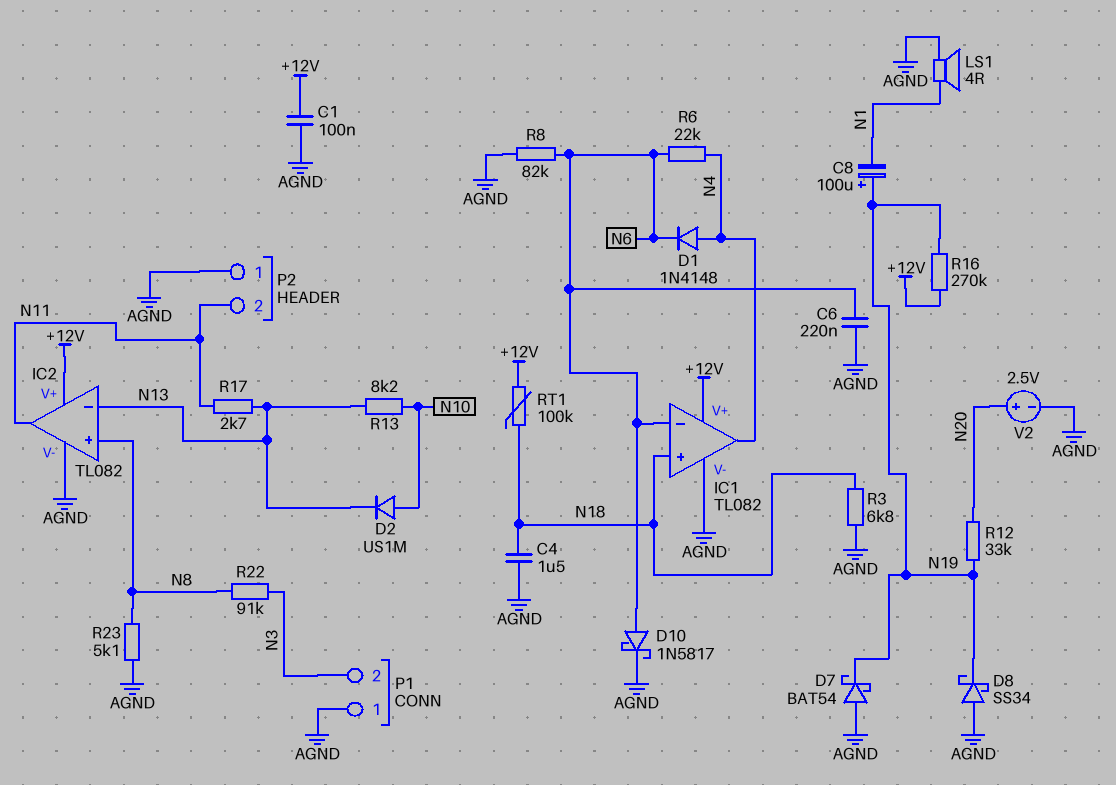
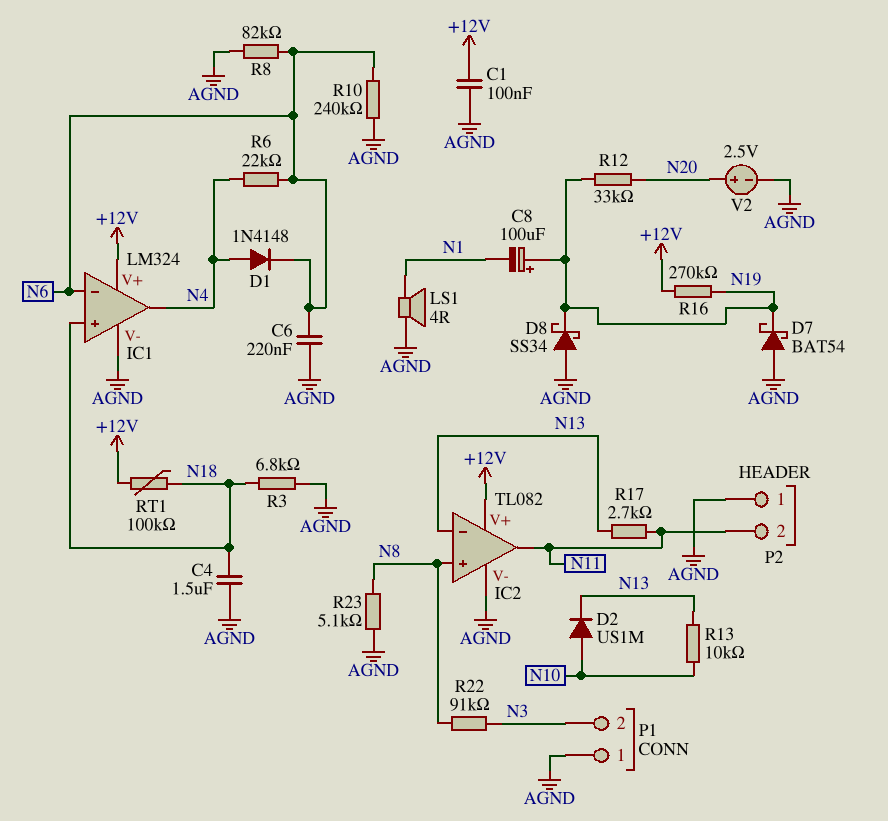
D10: schottky 1N5817 (A N6, K AGND) -> none
IC1: TL082 -> LM324
R10: none -> 240k (AGND, N6)
R13: 8.2k (N10, N13) -> 10k (N10, N13)

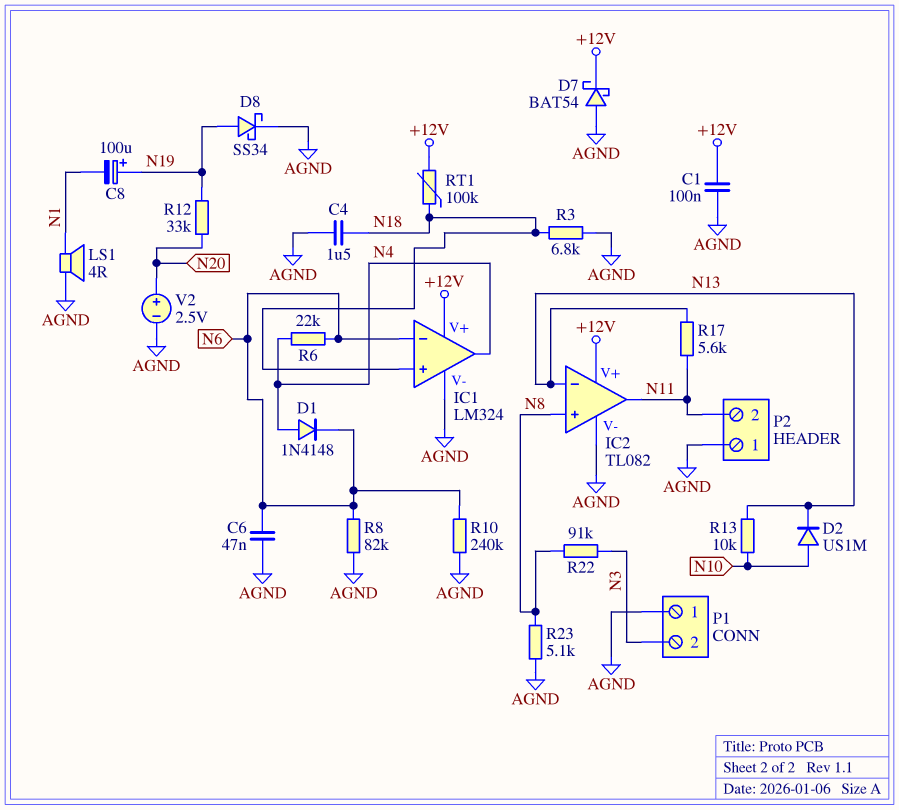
C6: 220nF (AGND, N6) -> 47nF (AGND, N6)
D7: schottky BAT54 (A AGND, K N19) -> schottky BAT54 (A AGND, K +12V)
D8: schottky SS34 (A AGND, K N19) -> schottky SS34 (A N19, K AGND)
R16: 270k (+12V, N19) -> none
R17: 2.7k (N11, N13) -> 5.6k (N11, N13)

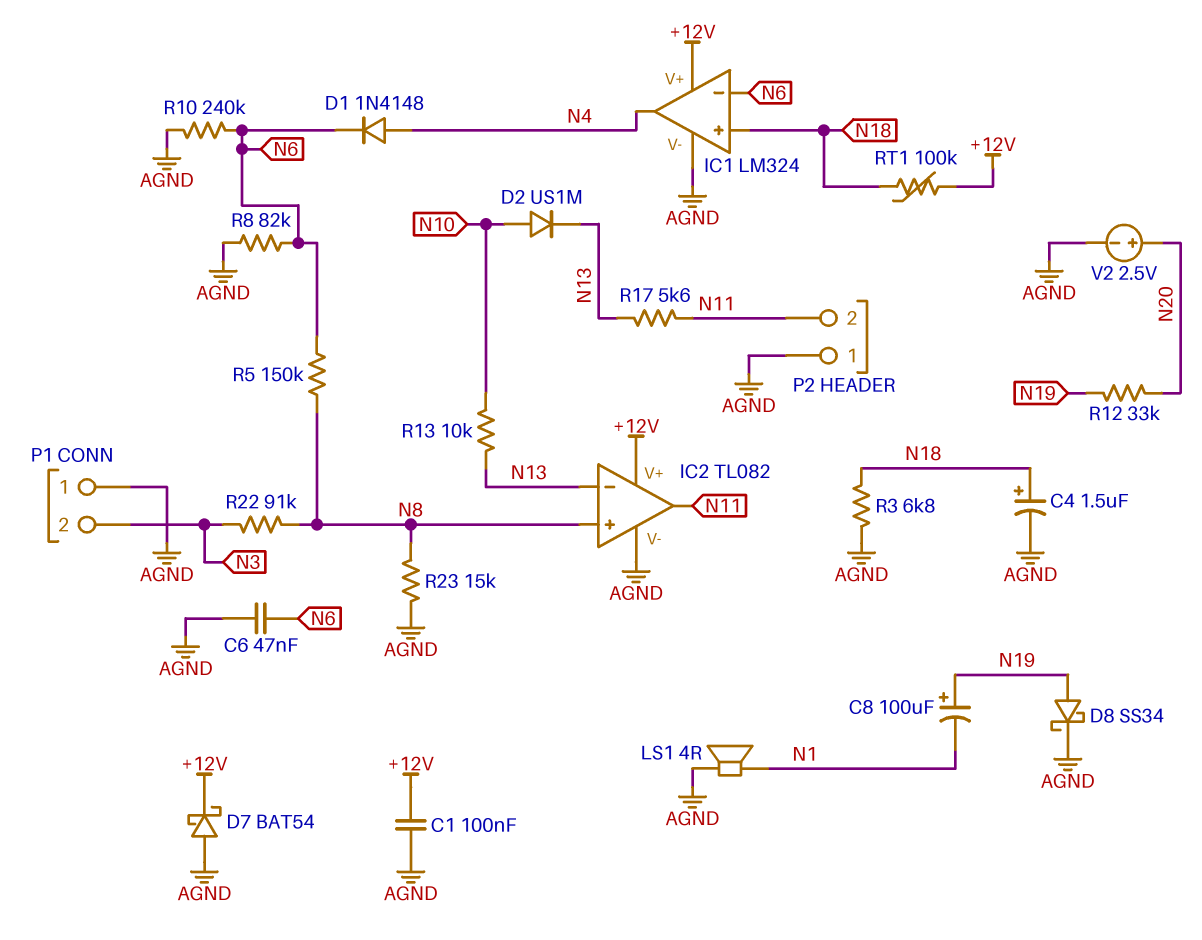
C4: 1.5uF (AGND, N18) -> 1.5uF (plus N18, minus AGND)
R5: none -> 150k (N6, N8)
R6: 22k (N4, N6) -> none
R23: 5.1k (AGND, N8) -> 15k (AGND, N8)

